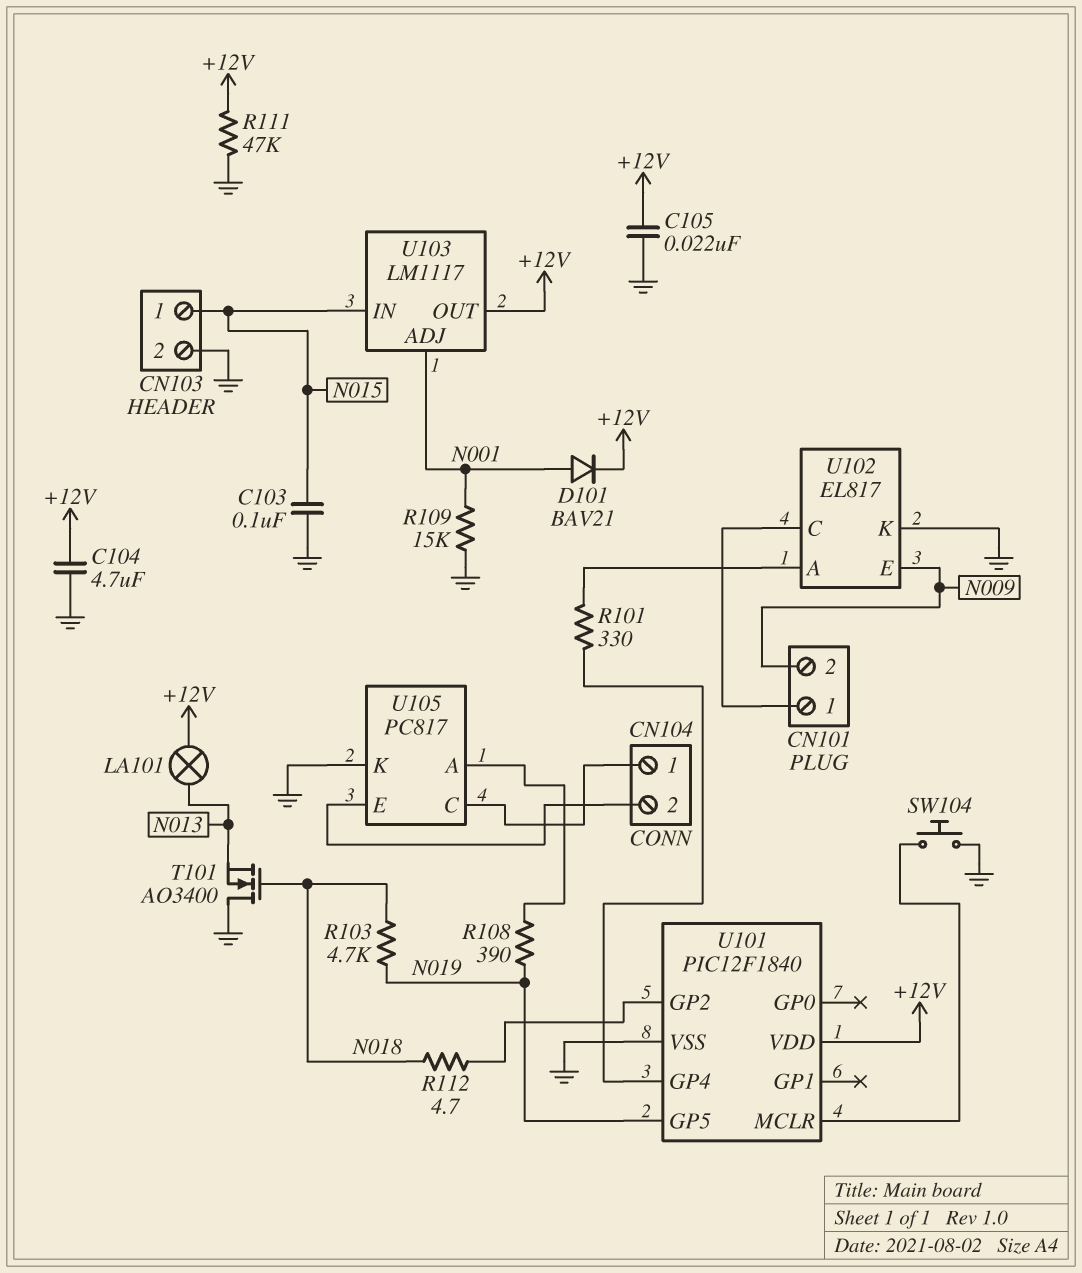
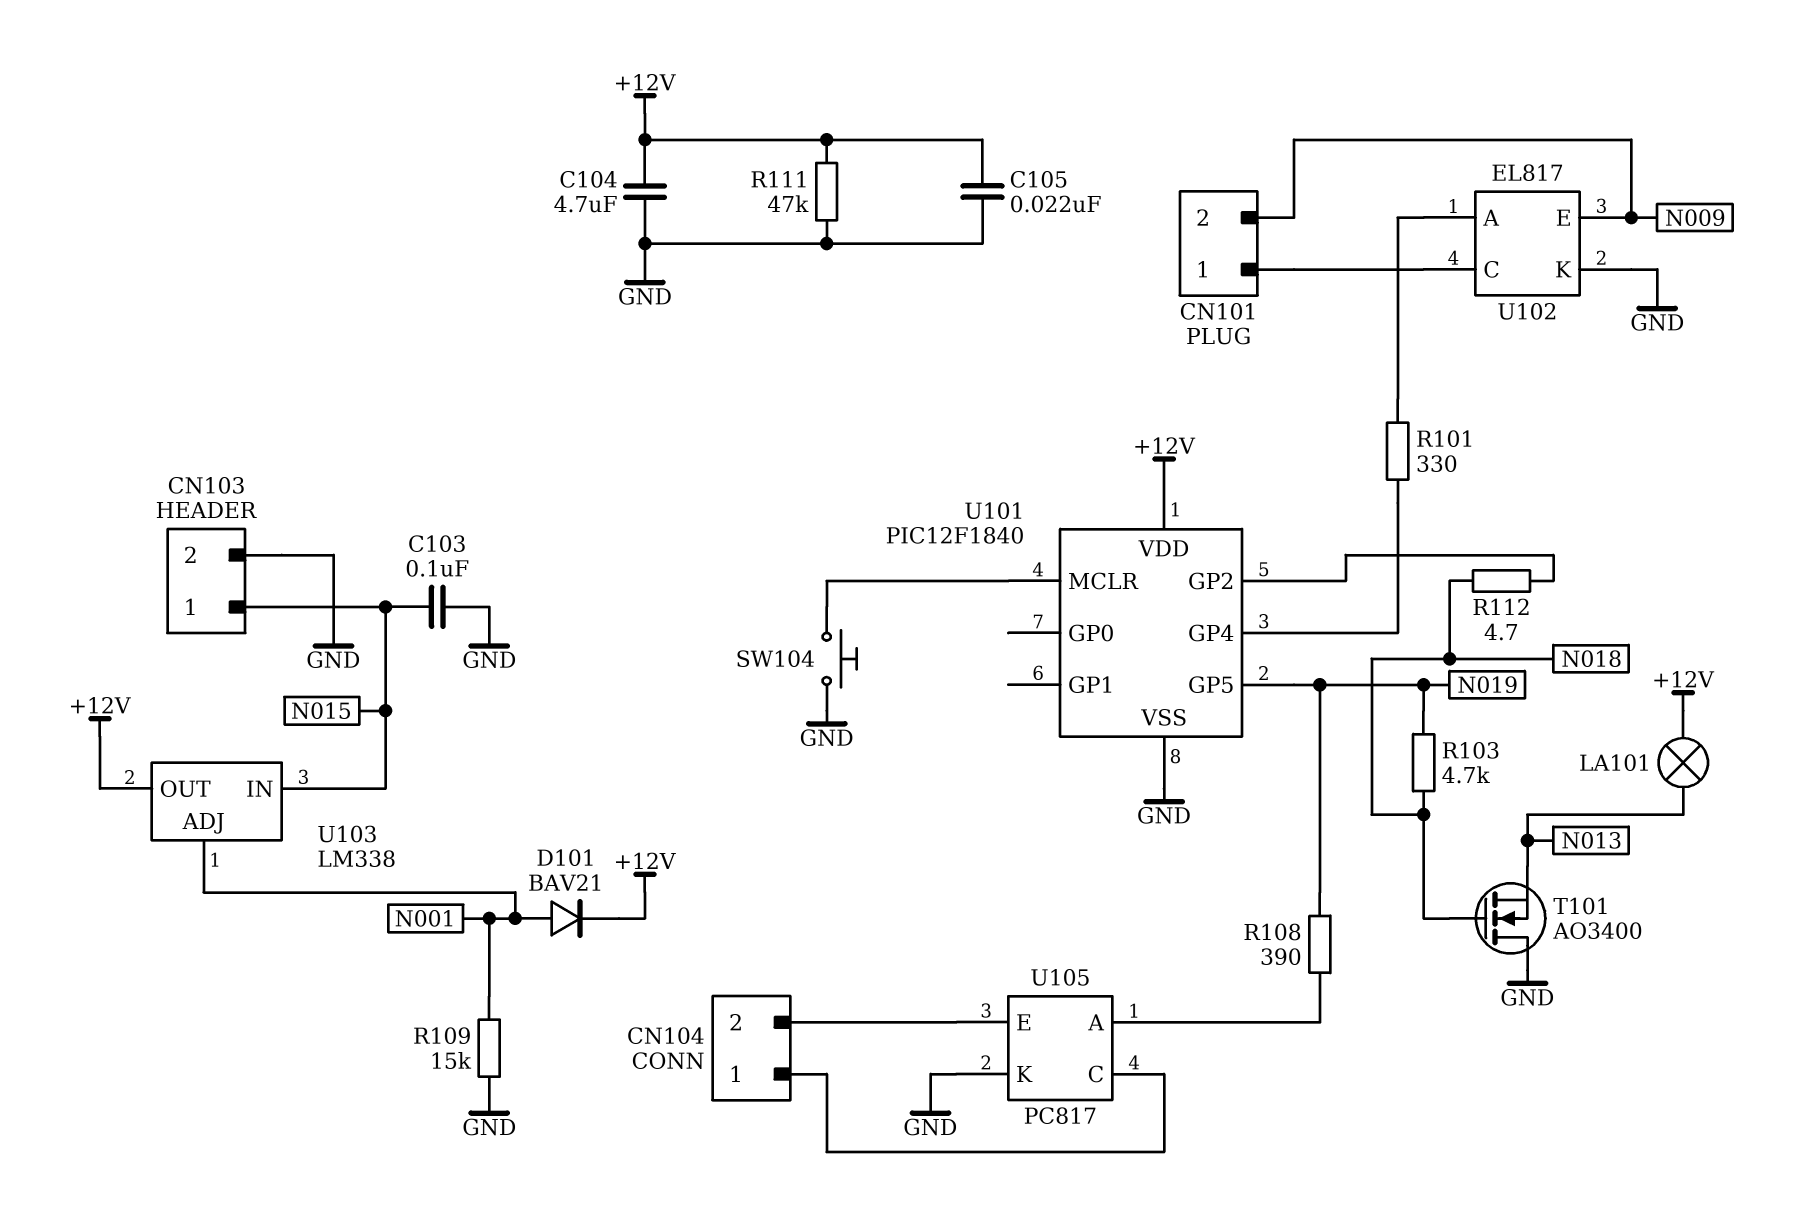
U103: LM1117 -> LM338

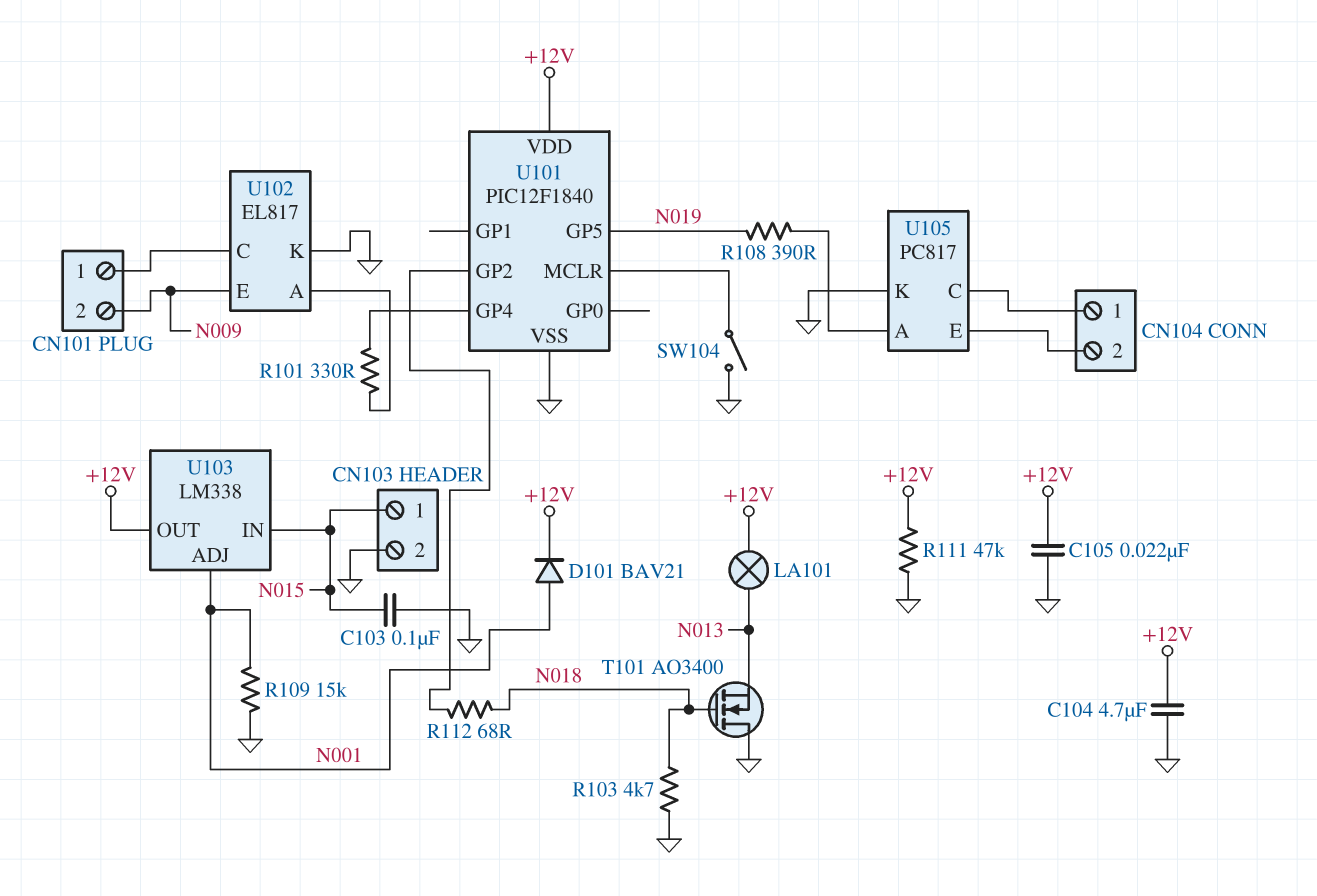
R103: 4.7k (N018, N019) -> 4.7k (GND, N018)
R112: 4.7 (N018, U101/GP2) -> 68 (N018, U101/GP2)
SW104: button (GND, U101/MCLR) -> switch (GND, U101/MCLR)

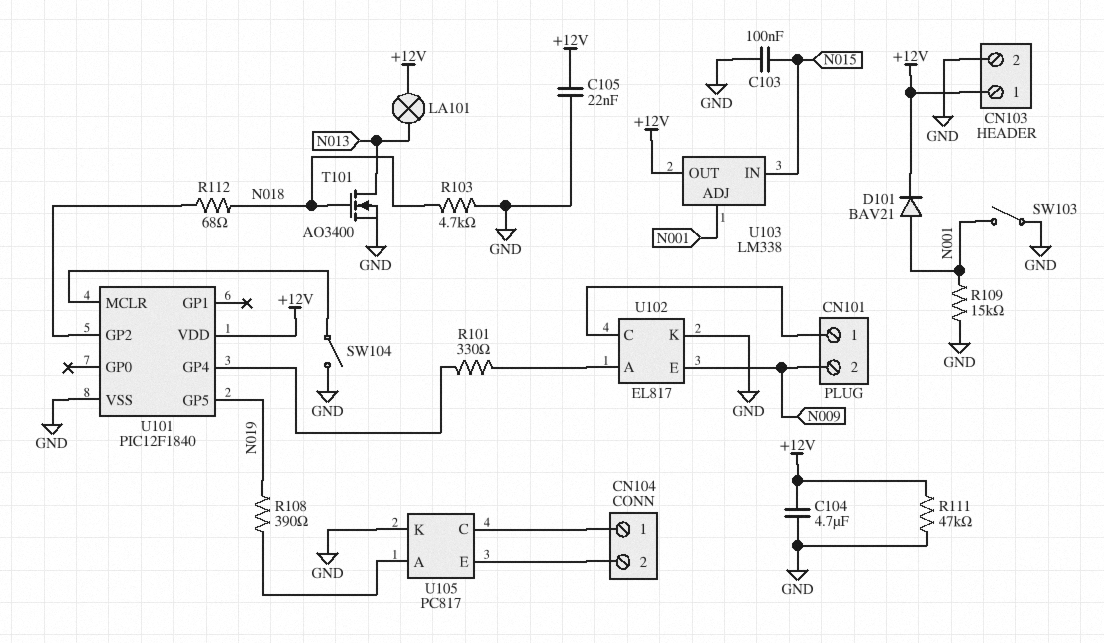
CN103 pin 1: N015 -> +12V
SW103: none -> switch (GND, N001)
T101: NMOS AO3400 (G N018, D GND, S N013) -> NMOS AO3400 (G N018, D N013, S GND)

